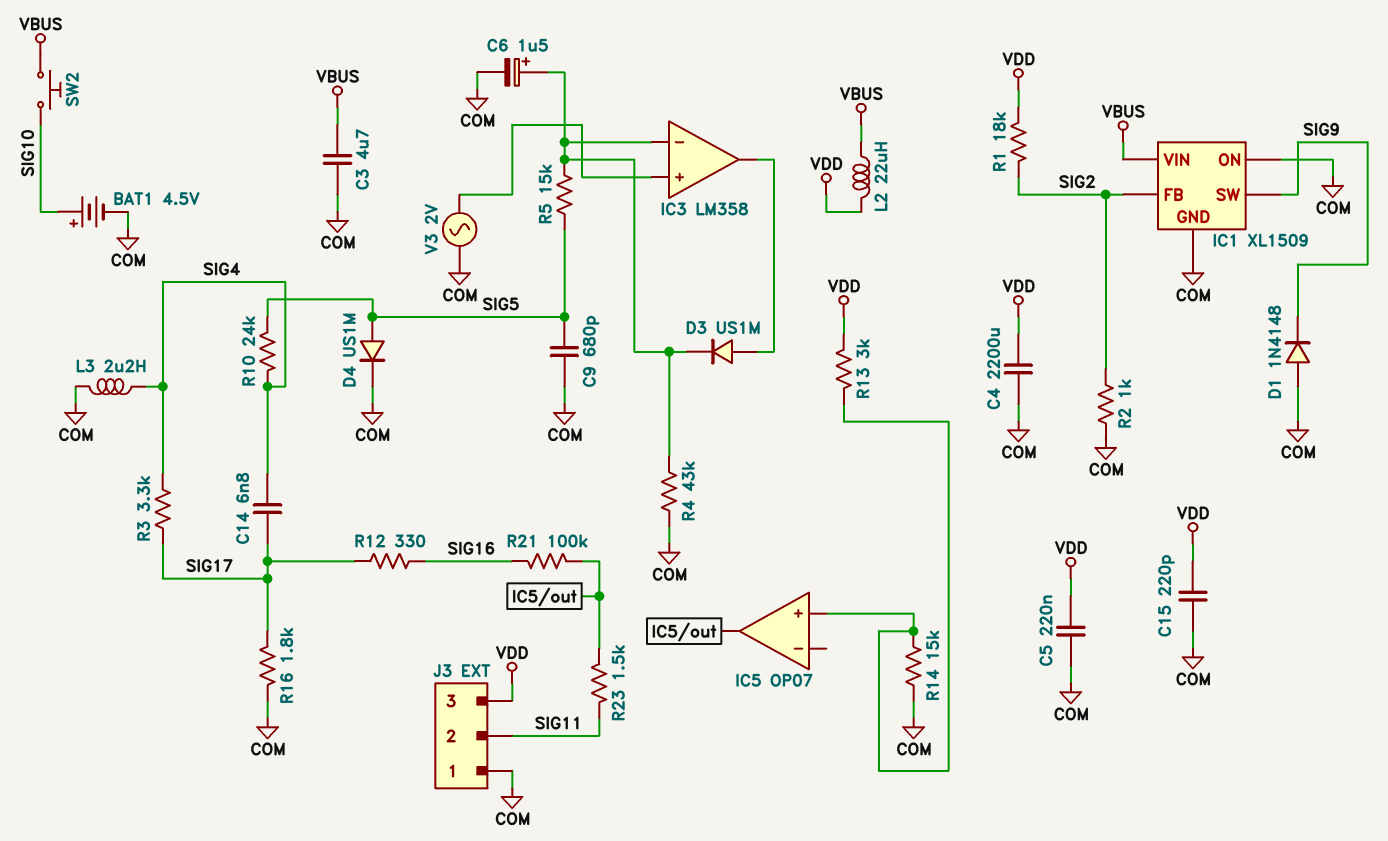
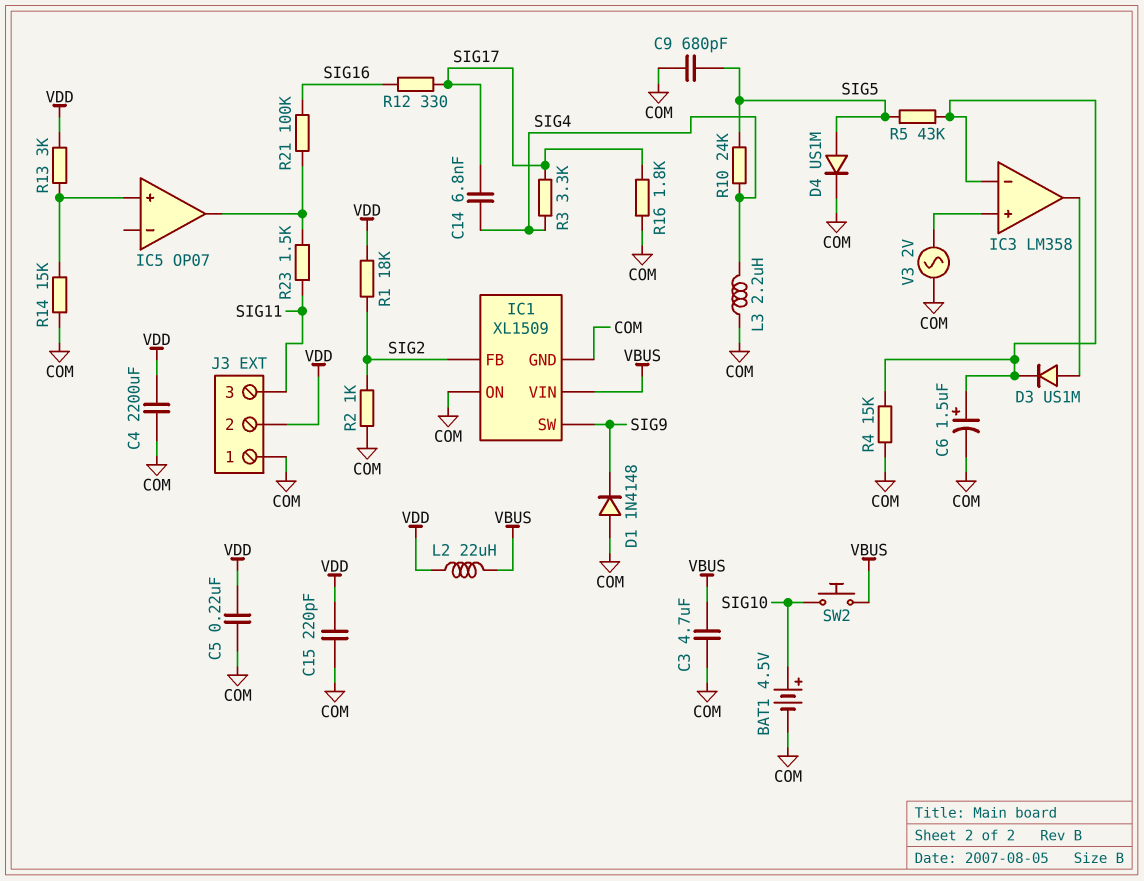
J3 pin 2: SIG11 -> VDD
J3 pin 3: VDD -> SIG11
R4: 43k (COM, IC3/in-) -> 15k (COM, IC3/in-)
R5: 15k (IC3/in-, SIG5) -> 43k (IC3/in-, SIG5)

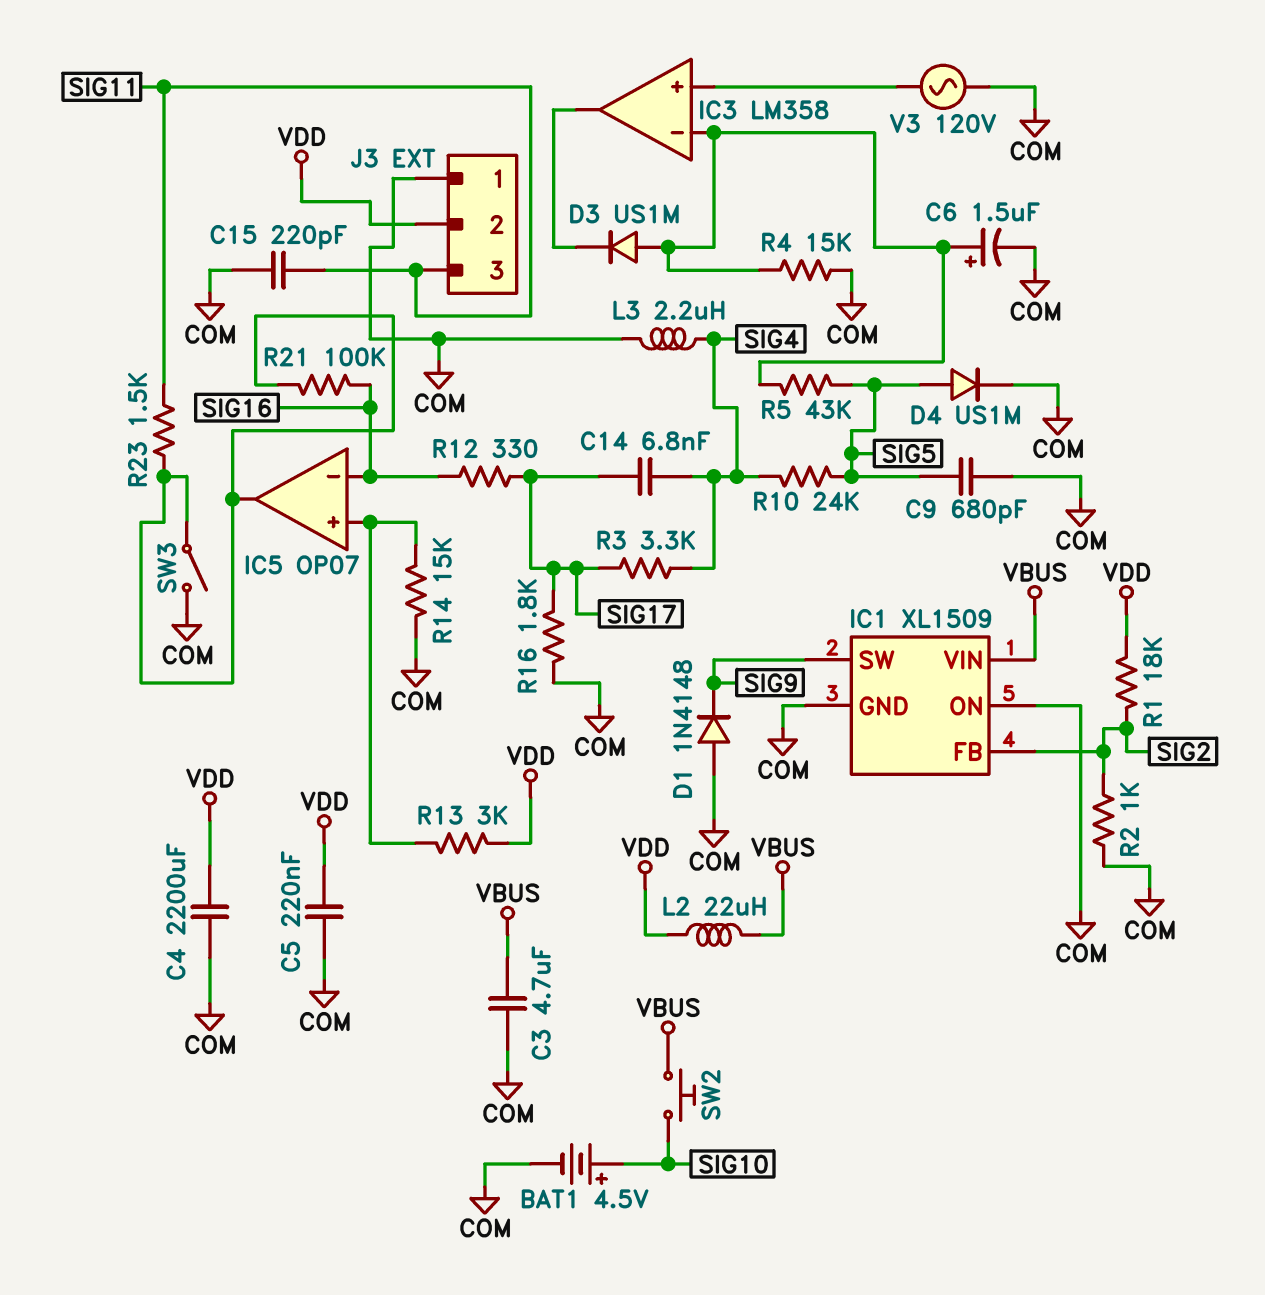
C15: 220pF (COM, VDD) -> 220pF (COM, SIG11)
D3: diode US1M (A IC3/out, K IC3/in-) -> diode US1M (A IC3/in-, K IC3/out)
IC5 pin in-: none -> SIG16
SW3: none -> switch (COM, IC5/out)
V3: AC 2V (COM, IC3/in+) -> AC 120V (COM, IC3/in+)

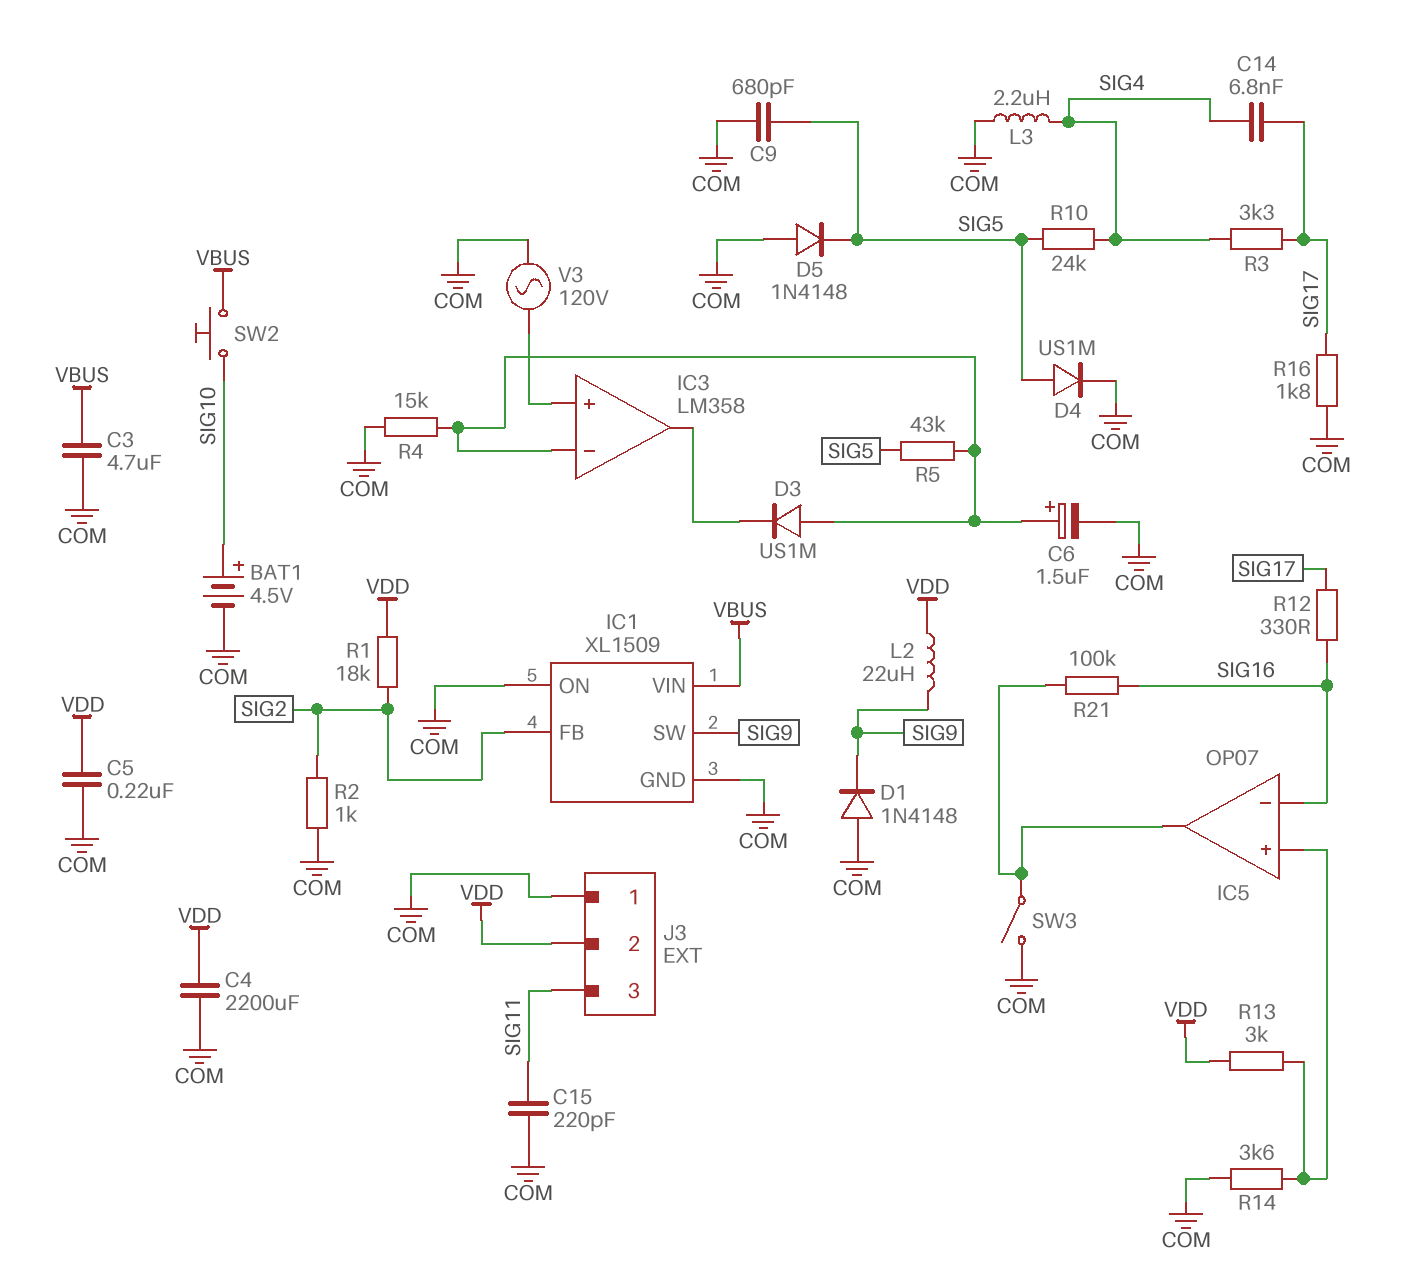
D5: none -> diode 1N4148 (A COM, K SIG5)
L2: 22uH (VBUS, VDD) -> 22uH (SIG9, VDD)
R14: 15k (COM, IC5/in+) -> 3.6k (COM, IC5/in+)
R23: 1.5k (IC5/out, SIG11) -> none

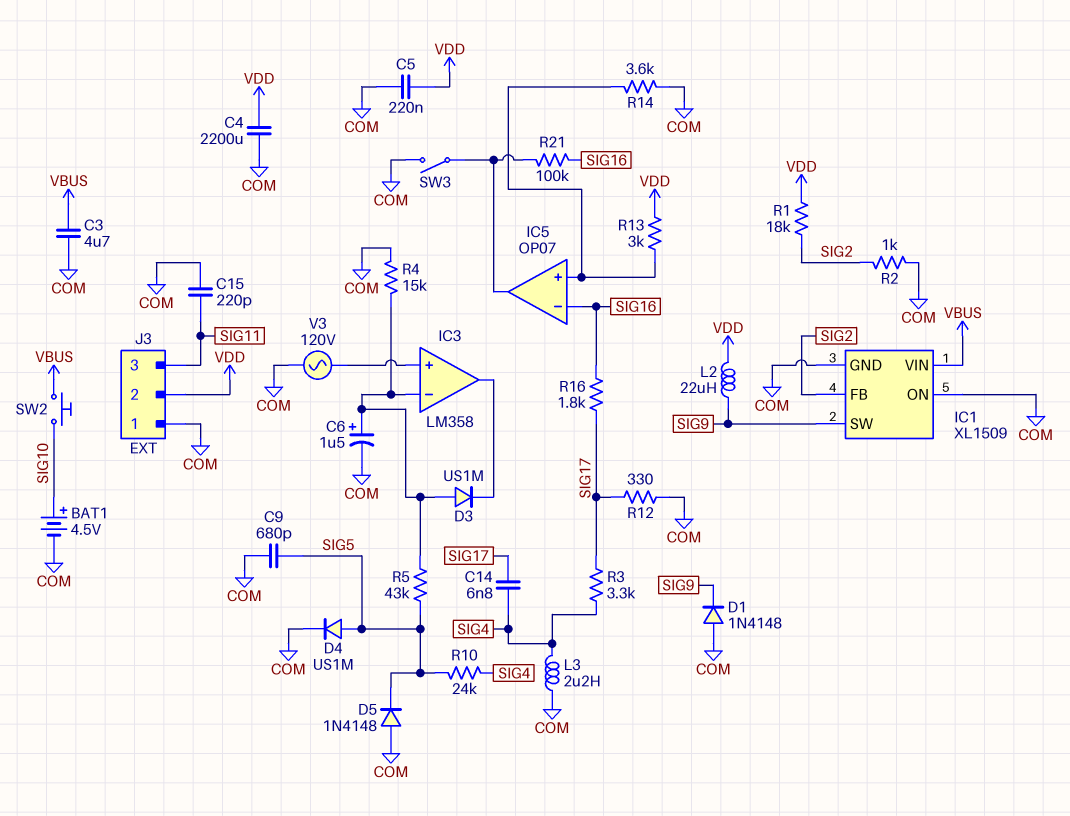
R12: 330 (SIG16, SIG17) -> 330 (COM, SIG17)
R16: 1.8k (COM, SIG17) -> 1.8k (SIG16, SIG17)

